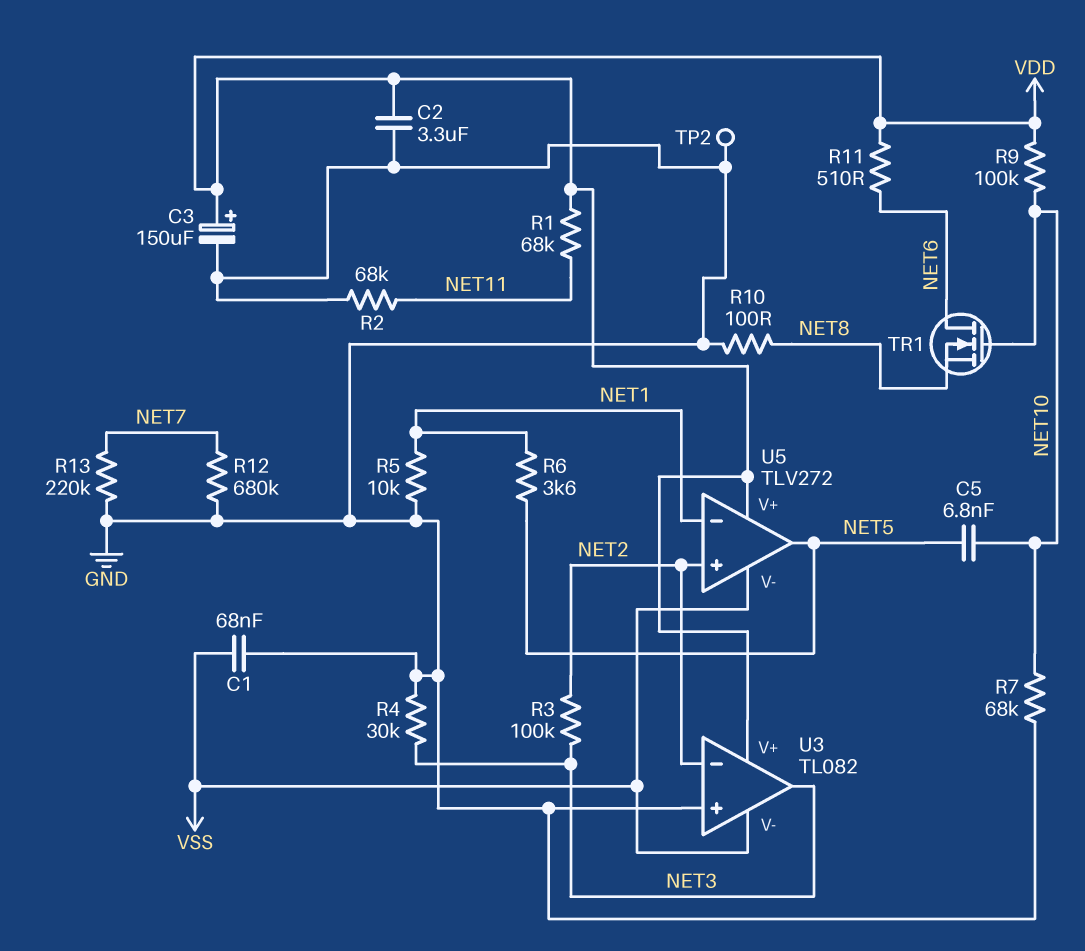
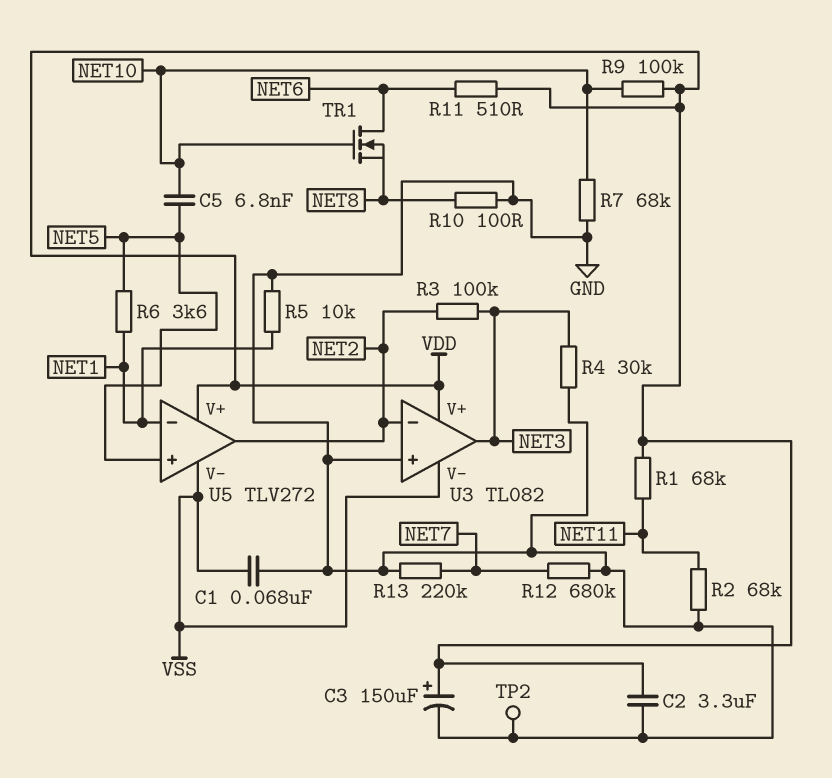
U5 pin in+: NET2 -> NET5
U5 pin out: NET5 -> NET2

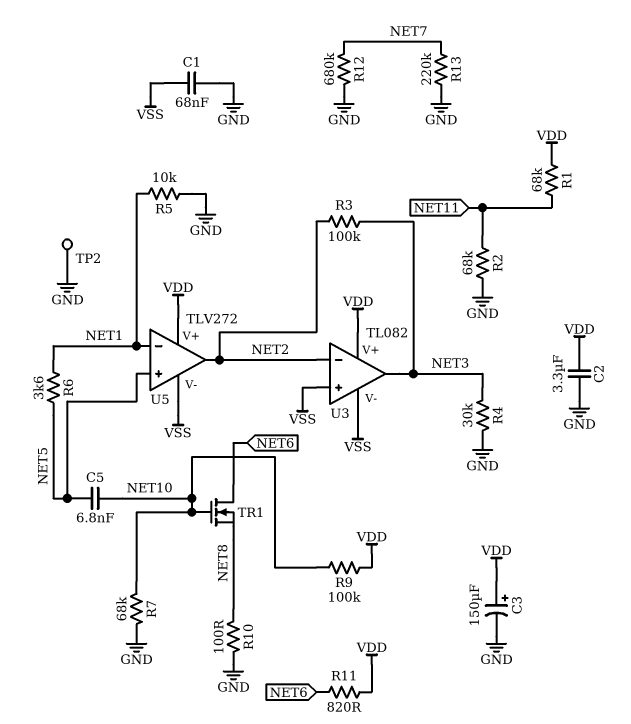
R11: 510 (NET6, VDD) -> 820 (NET6, VDD)
U3 pin in+: GND -> VSS

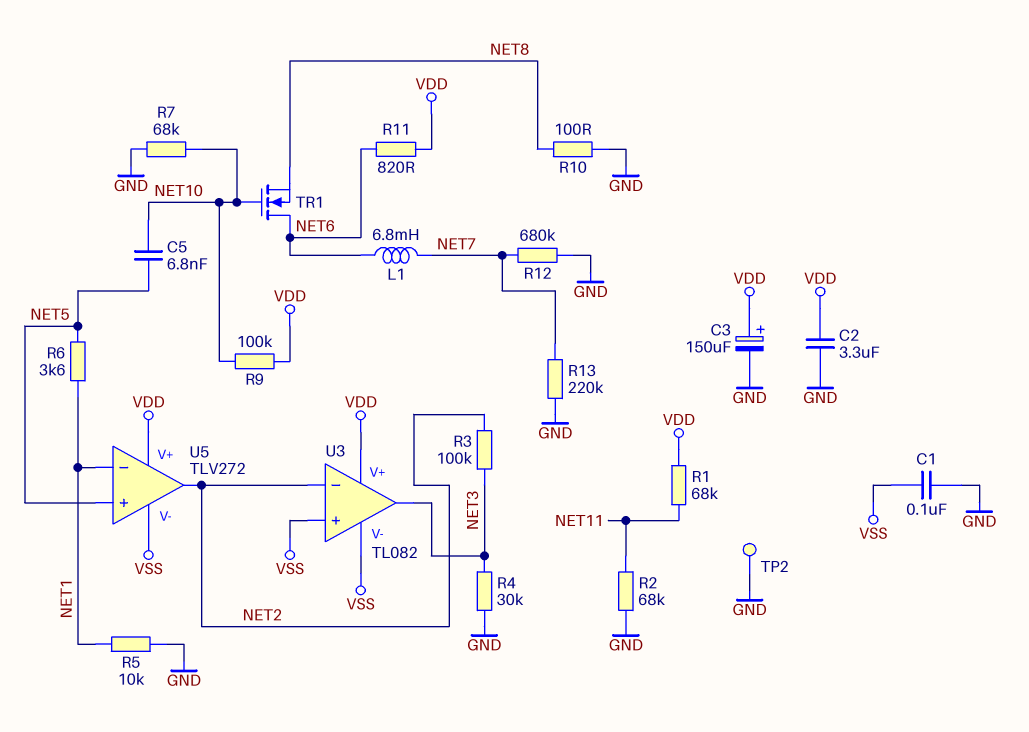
C1: 68nF (GND, VSS) -> 100nF (GND, VSS)
L1: none -> 6.8mH (NET6, NET7)

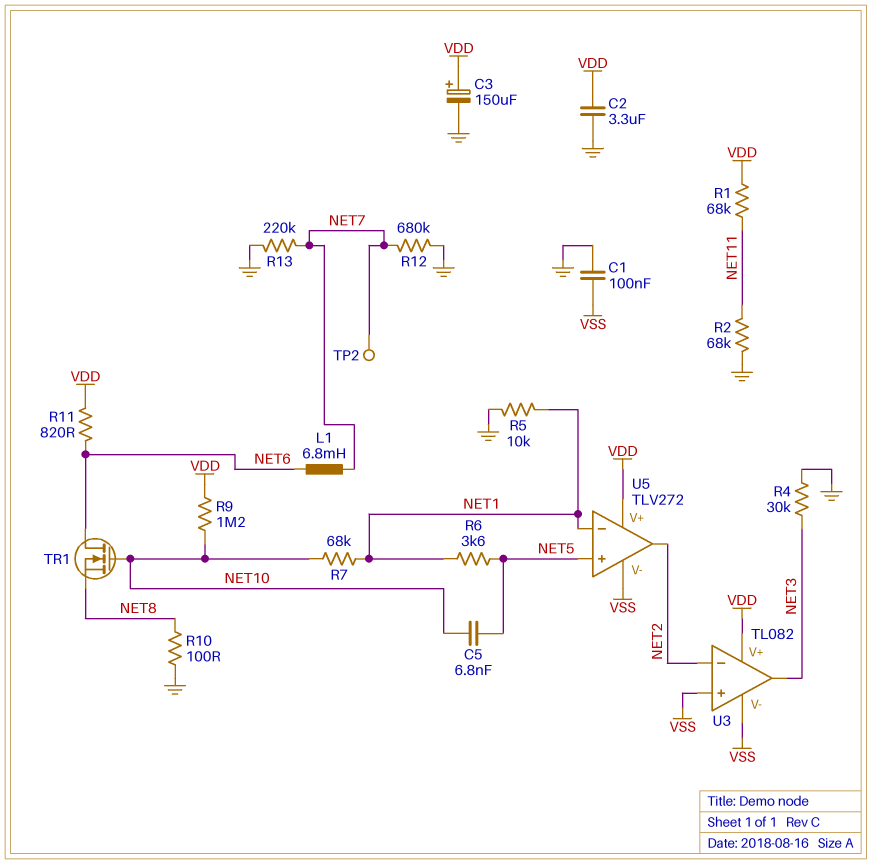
R3: 100k (NET2, NET3) -> none
R7: 68k (GND, NET10) -> 68k (NET1, NET10)
R9: 100k (NET10, VDD) -> 1.2M (NET10, VDD)
TP2: test point (GND) -> test point (NET7)

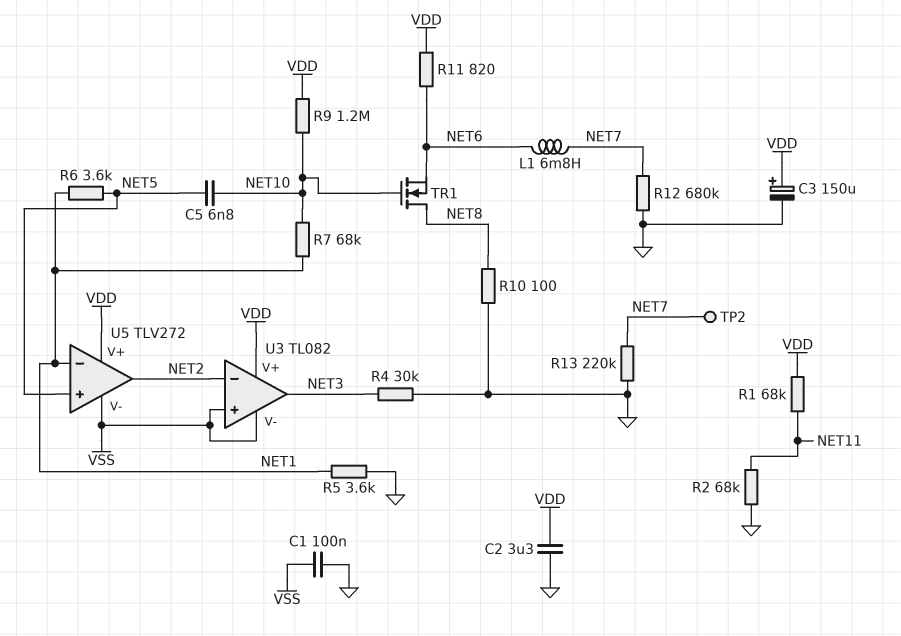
R5: 10k (GND, NET1) -> 3.6k (GND, NET1)
TR1: NMOS (G NET10, D NET6, S NET8) -> NMOS (G NET10, D NET8, S NET6)

